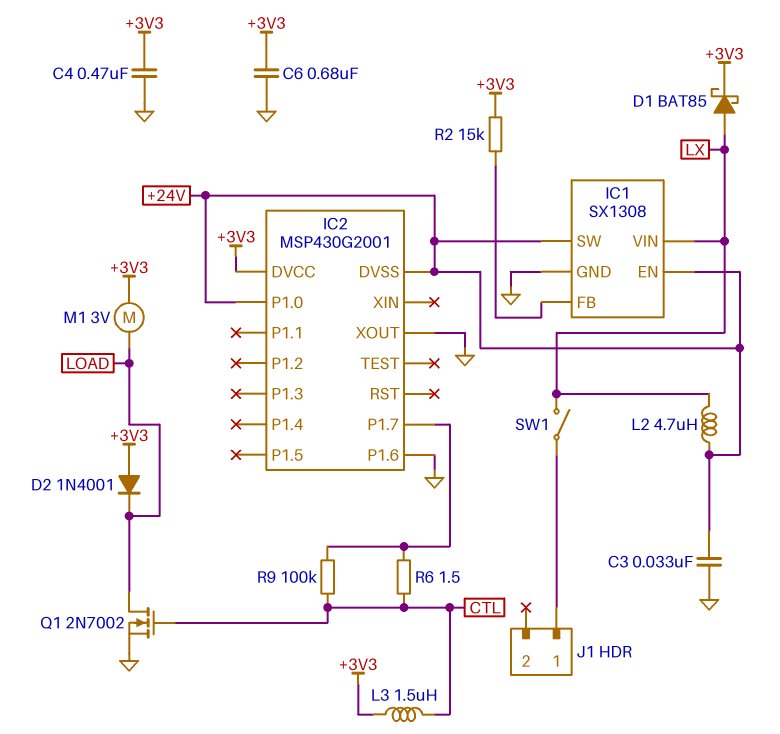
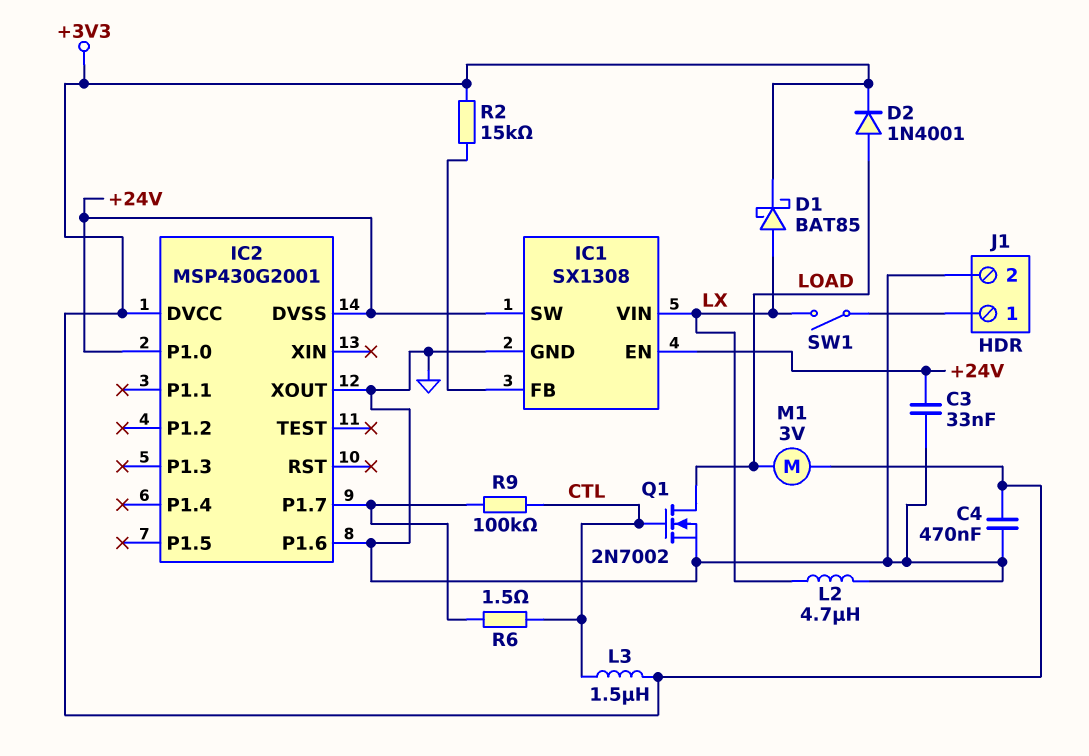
C6: 680nF (+3V3, GND) -> none
D2: diode 1N4001 (A +3V3, K LOAD) -> diode 1N4001 (A LOAD, K +3V3)
J1 pin 2: none -> GND
L2: 4.7uH (+24V, LX) -> 4.7uH (GND, LX)

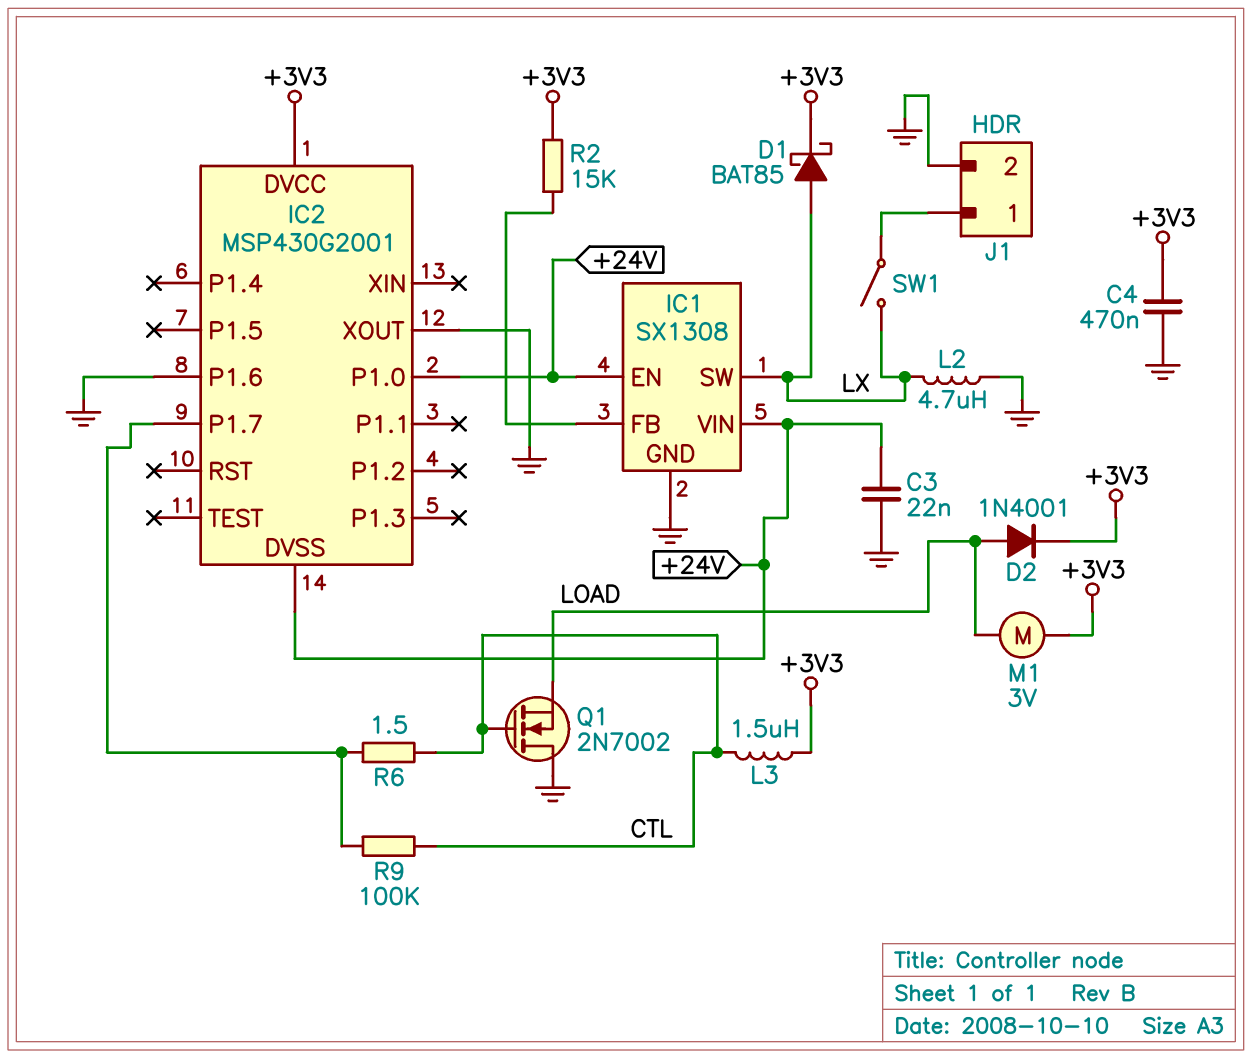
C3: 33nF (+24V, GND) -> 22nF (+24V, GND)
IC1 pin SW: +24V -> LX
IC1 pin VIN: LX -> +24V
Q1: NMOS 2N7002 (G CTL, D LOAD, S GND) -> NMOS 2N7002 (G CTL, D GND, S LOAD)

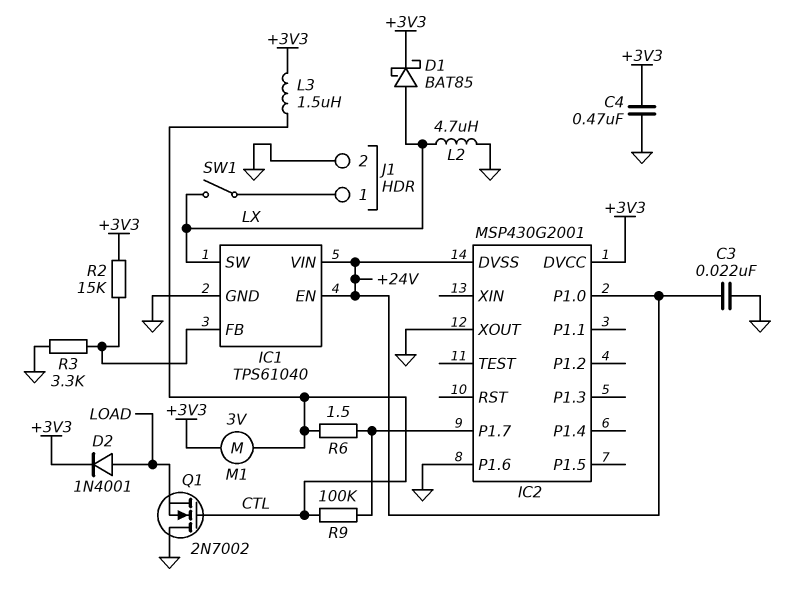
IC1: SX1308 -> TPS61040
M1: motor 3V (+3V3, LOAD) -> motor 3V (+3V3, CTL)
R3: none -> 3.3k (GND, IC1/FB)

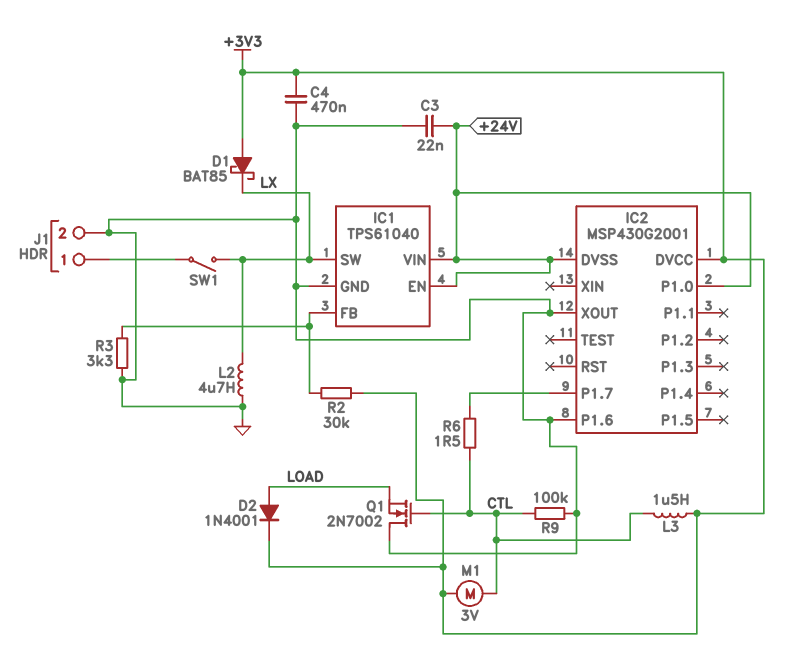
D1: schottky BAT85 (A LX, K +3V3) -> schottky BAT85 (A +3V3, K LX)
R2: 15k (+3V3, IC1/FB) -> 30k (+3V3, IC1/FB)
R9: 100k (CTL, IC2/P1.7) -> 100k (CTL, GND)

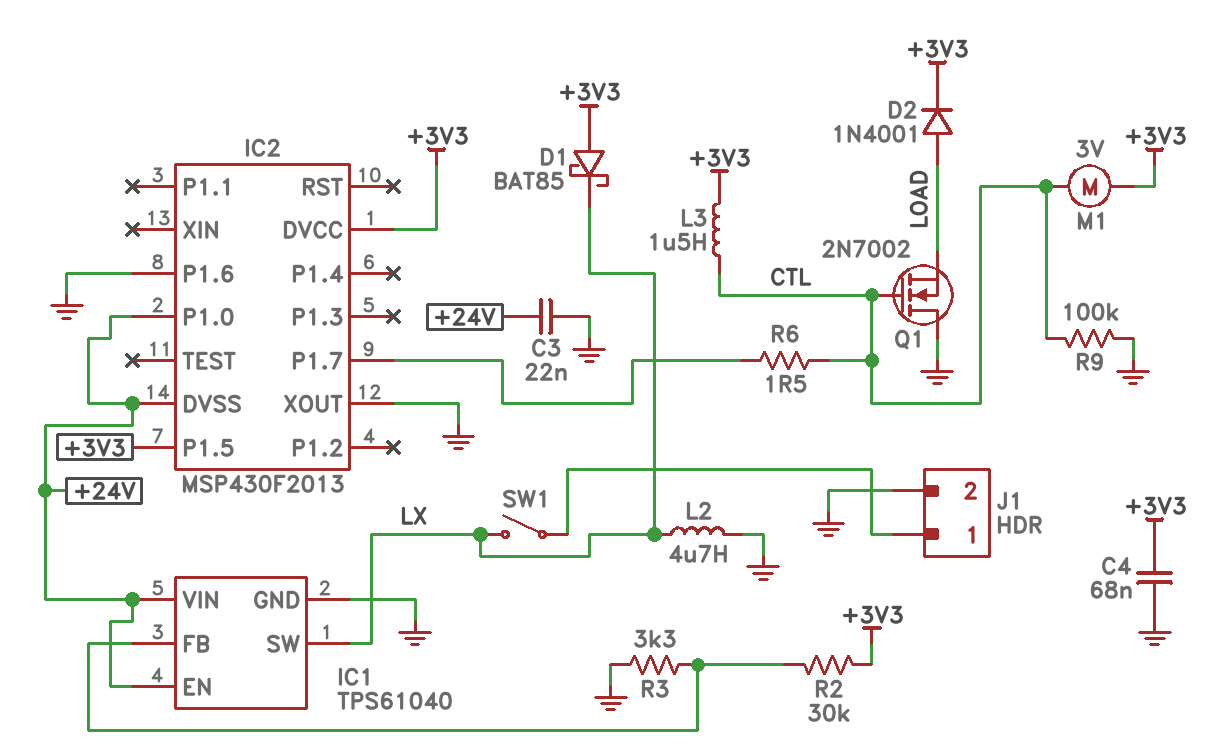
C4: 470nF (+3V3, GND) -> 68nF (+3V3, GND)
IC2: MSP430G2001 -> MSP430F2013
IC2 pin P1.5: none -> +3V3

